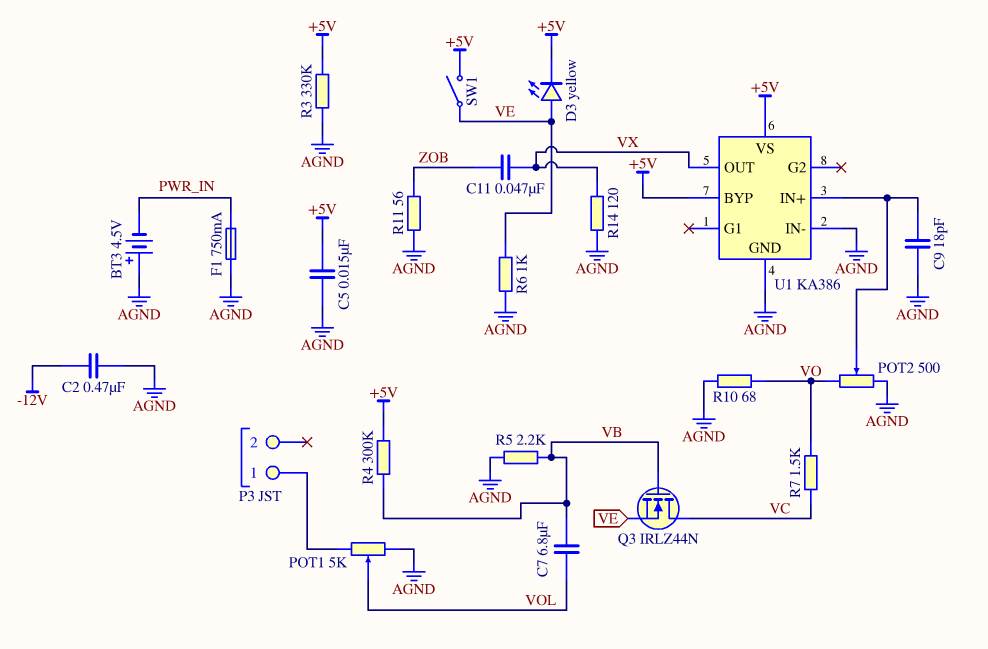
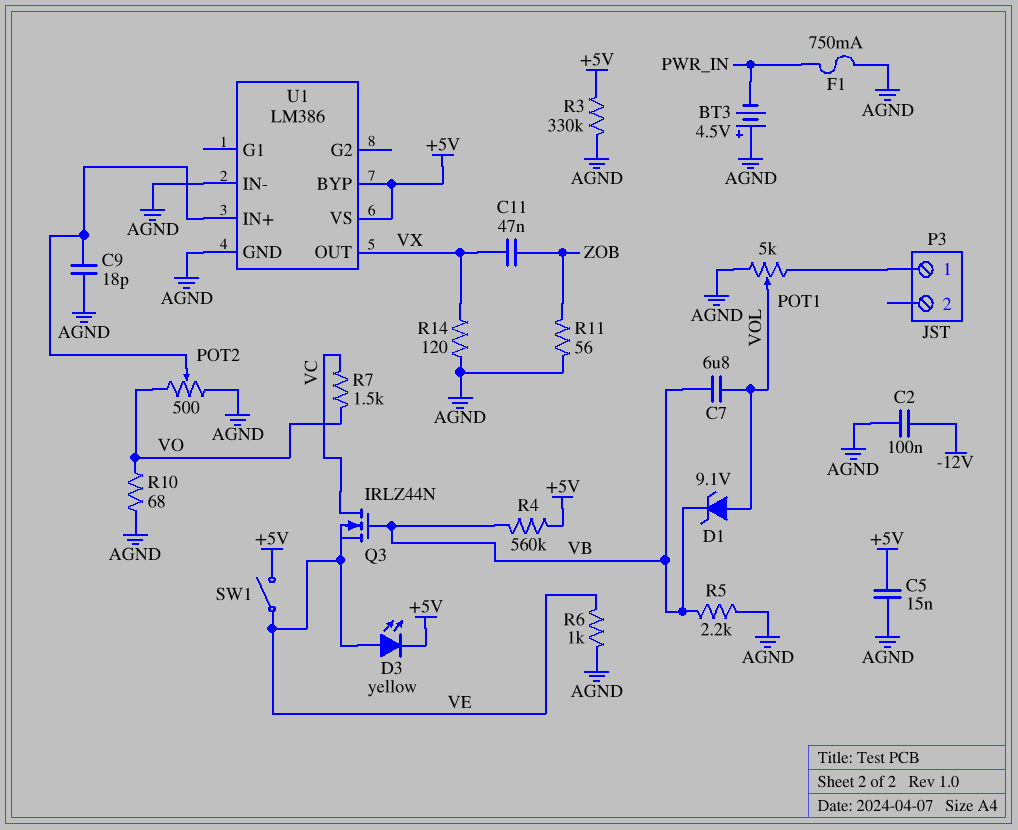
C2: 470nF (-12V, AGND) -> 100nF (-12V, AGND)
D1: none -> zener 9.1V (A VOL, K VB)
R4: 300k (+5V, VB) -> 560k (+5V, VB)
U1: KA386 -> LM386

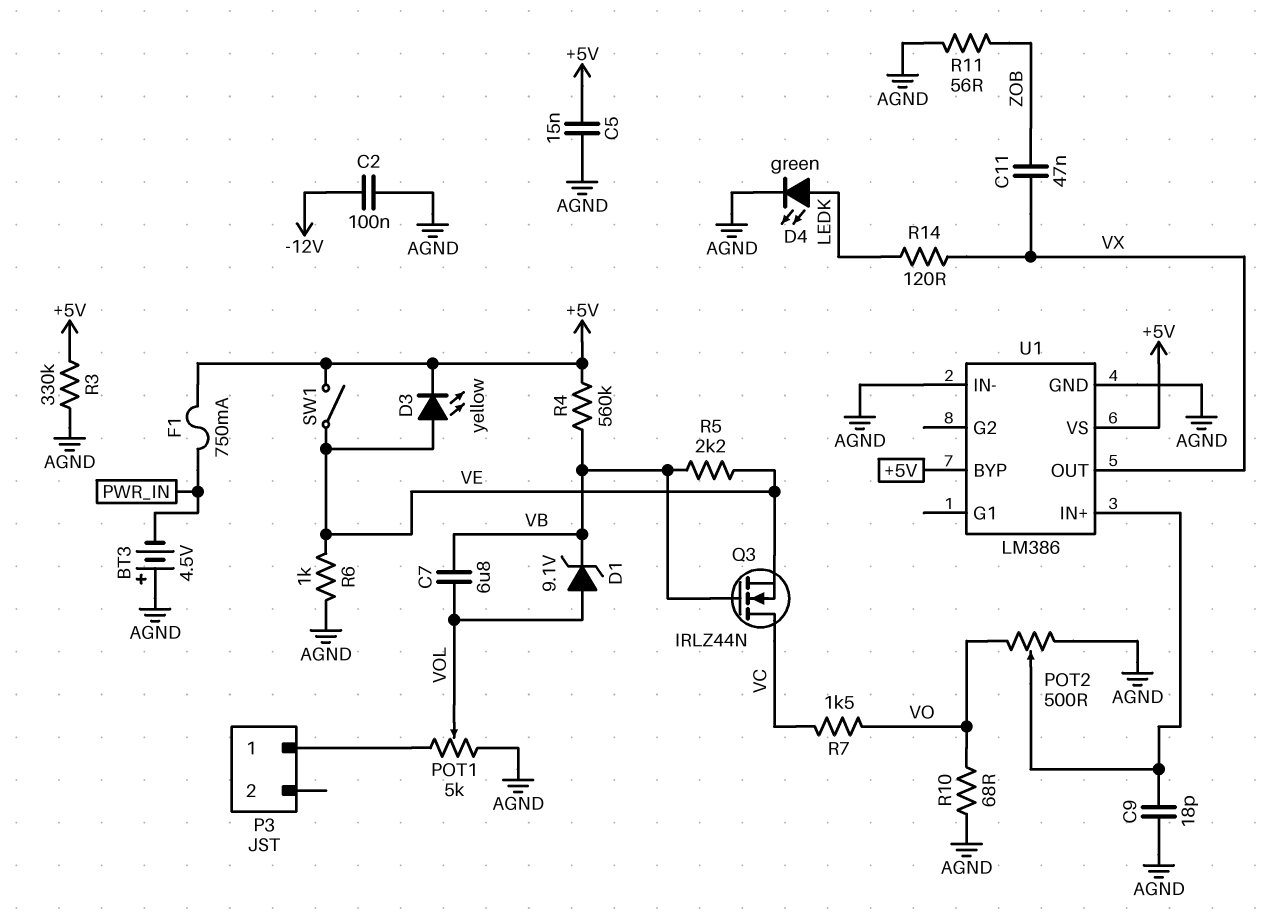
D4: none -> LED green (A LEDK, K AGND)
F1: 750mA (AGND, PWR_IN) -> 750mA (+5V, PWR_IN)
R5: 2.2k (AGND, VB) -> 2.2k (VB, VE)
R14: 120 (AGND, VX) -> 120 (LEDK, VX)

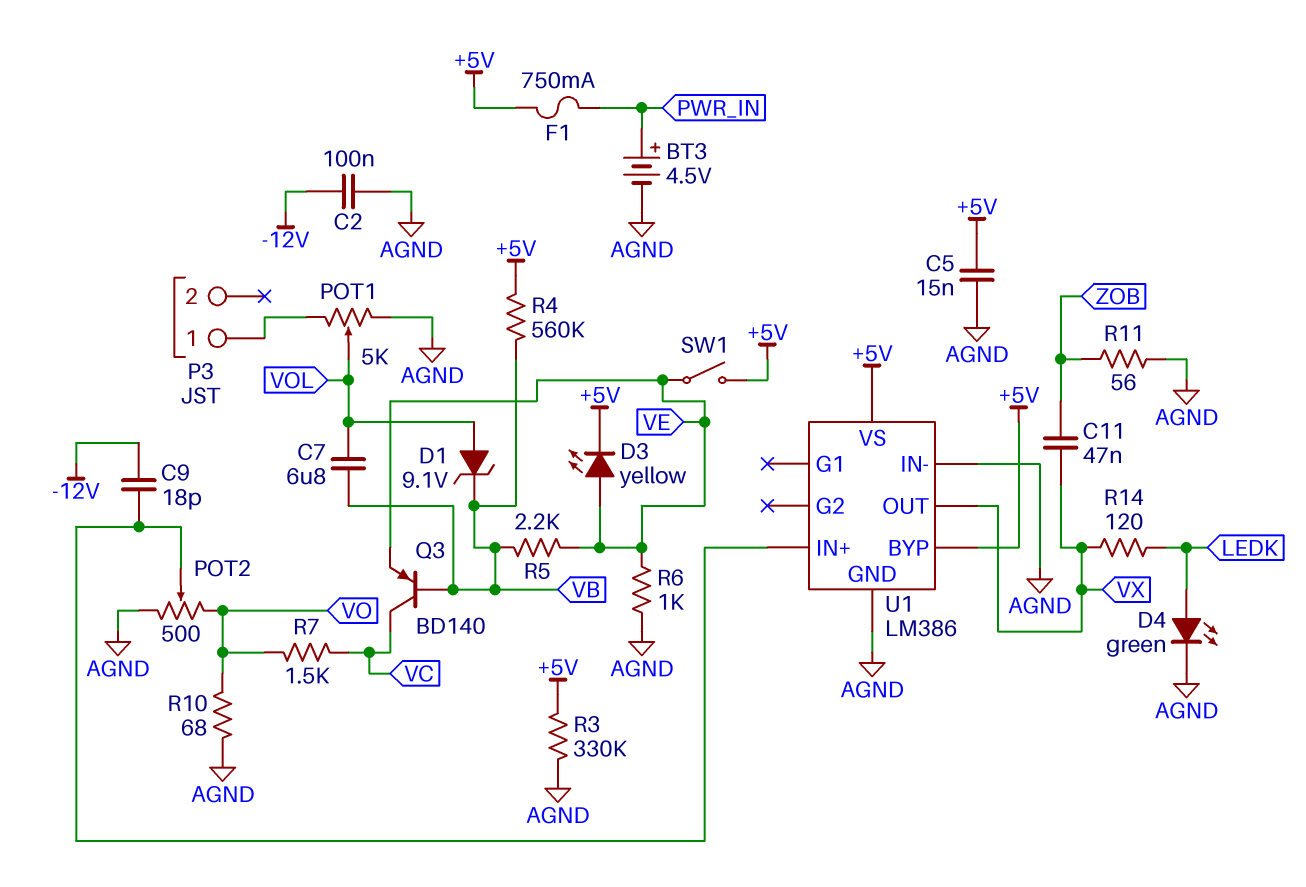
BT3: 4.5V (plus AGND, minus PWR_IN) -> 4.5V (plus PWR_IN, minus AGND)
C9: 18pF (AGND, U1/IN+) -> 18pF (-12V, U1/IN+)
Q3: NMOS IRLZ44N (G VB, D VC, S VE) -> PNP BD140 (B VB, C VC, E VE)

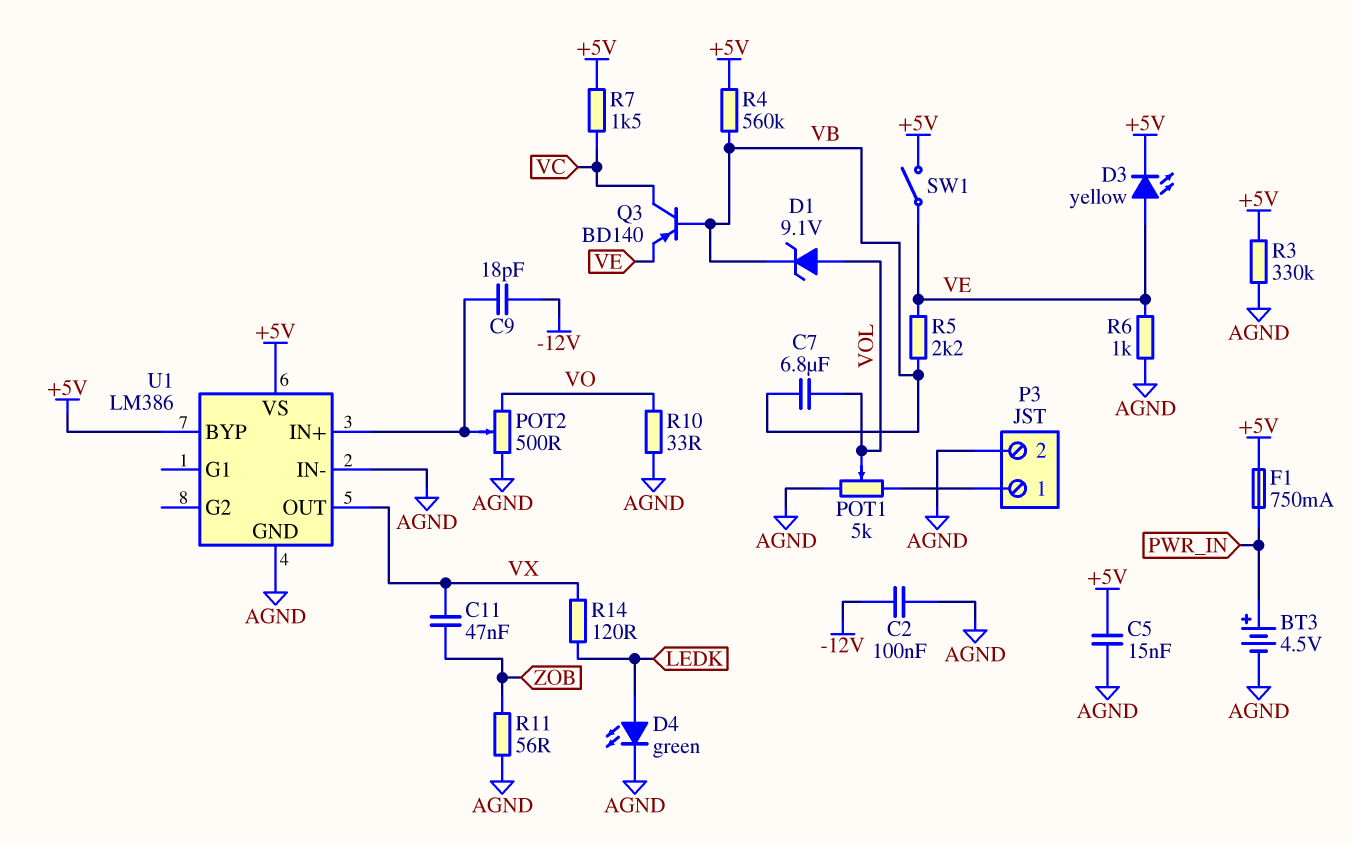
P3 pin 2: none -> AGND
R7: 1.5k (VC, VO) -> 1.5k (+5V, VC)
R10: 68 (AGND, VO) -> 33 (AGND, VO)

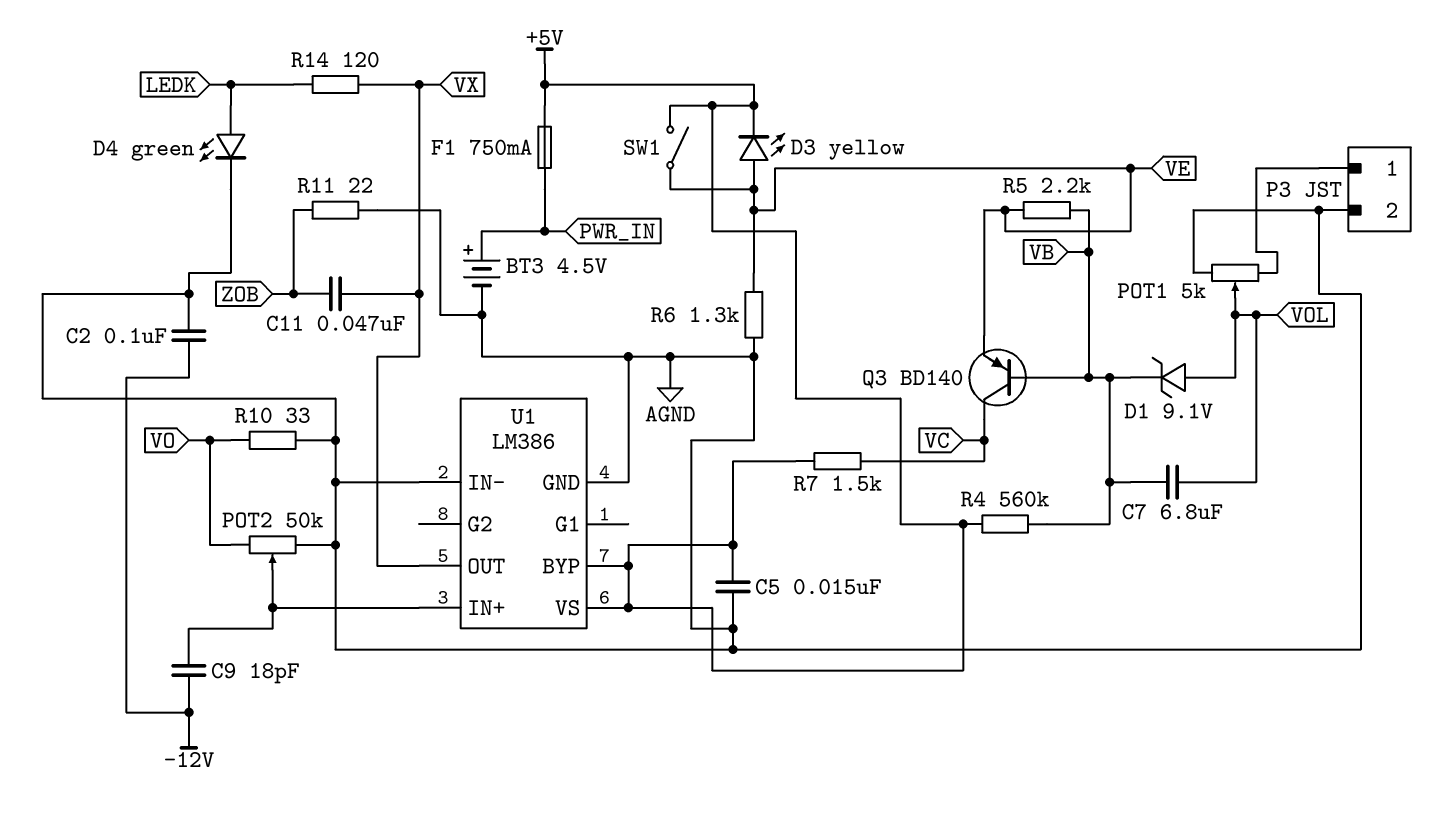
POT2: 500 (AGND, VO, wiper U1/IN+) -> 50k (AGND, VO, wiper U1/IN+)
R3: 330k (+5V, AGND) -> none
R6: 1k (AGND, VE) -> 1.3k (AGND, VE)
R11: 56 (AGND, ZOB) -> 22 (AGND, ZOB)

